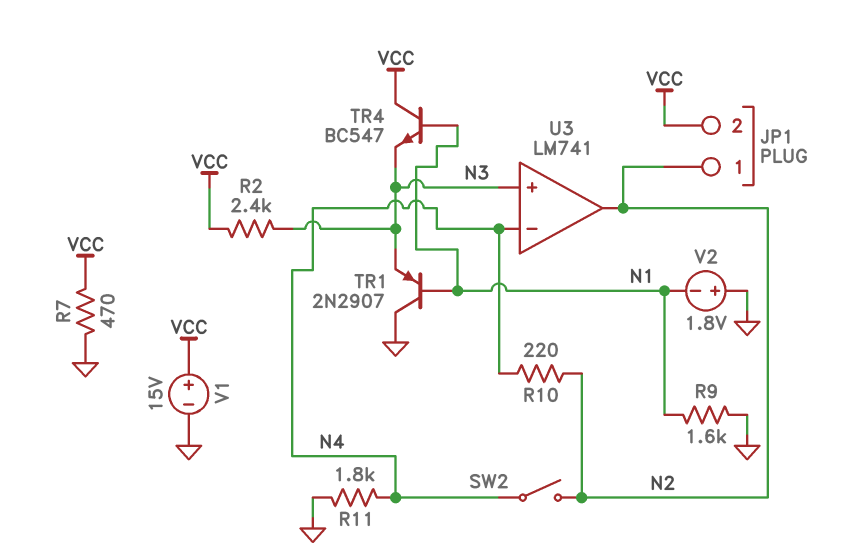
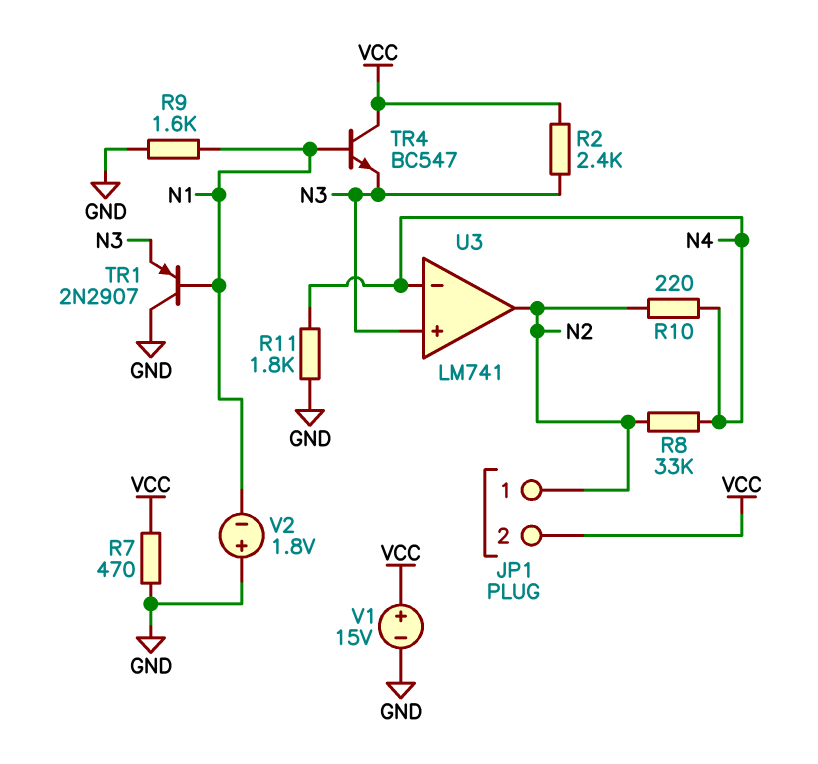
R8: none -> 33k (N2, N4)
SW2: switch (N2, N4) -> none

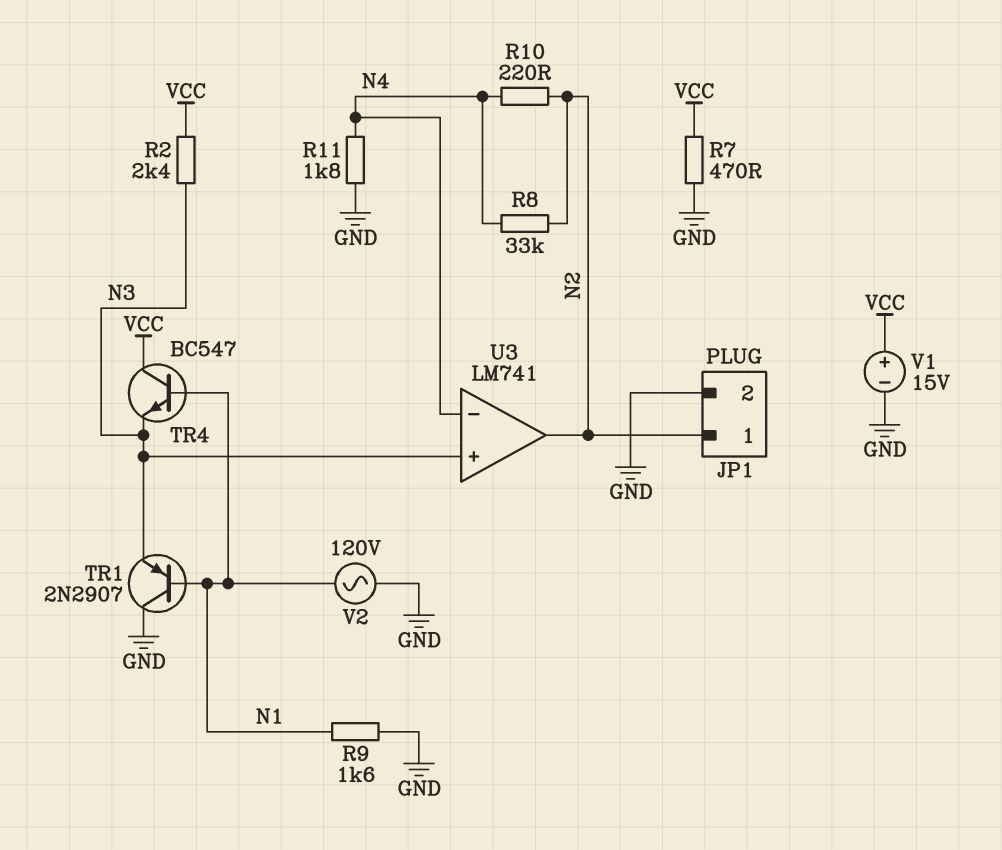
JP1 pin 2: VCC -> GND
V2: 1.8V (plus GND, minus N1) -> AC 120V (GND, N1)

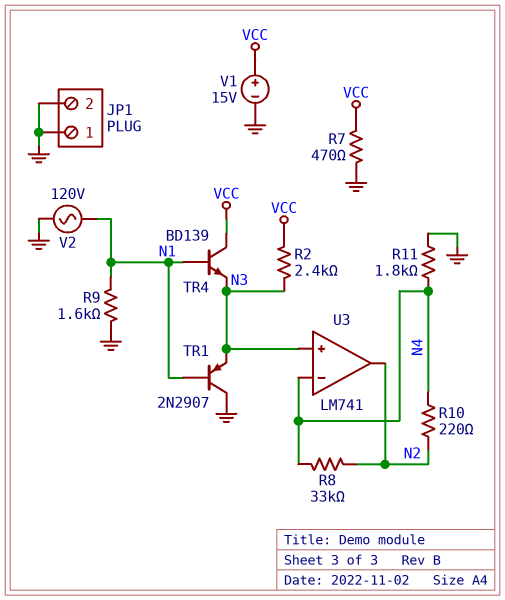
JP1 pin 1: N2 -> GND
TR4: NPN BC547 (B N1, C VCC, E N3) -> NPN BD139 (B N1, C VCC, E N3)

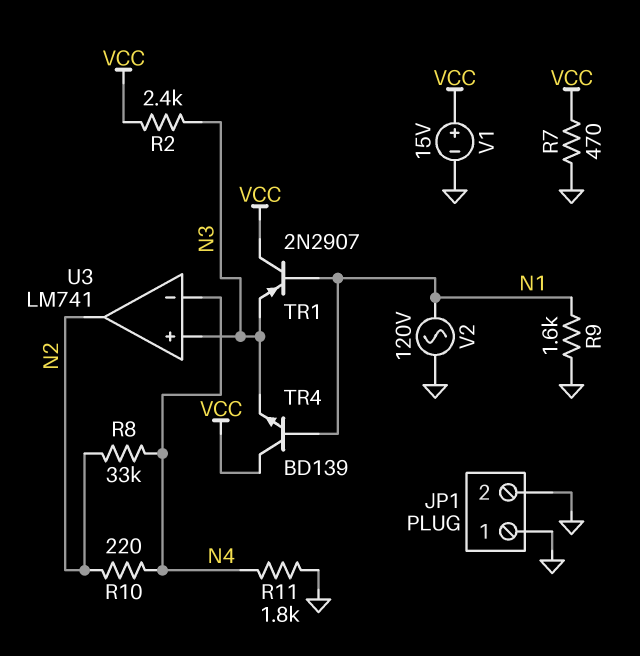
TR1: PNP 2N2907 (B N1, C GND, E N3) -> PNP 2N2907 (B N1, C VCC, E N3)

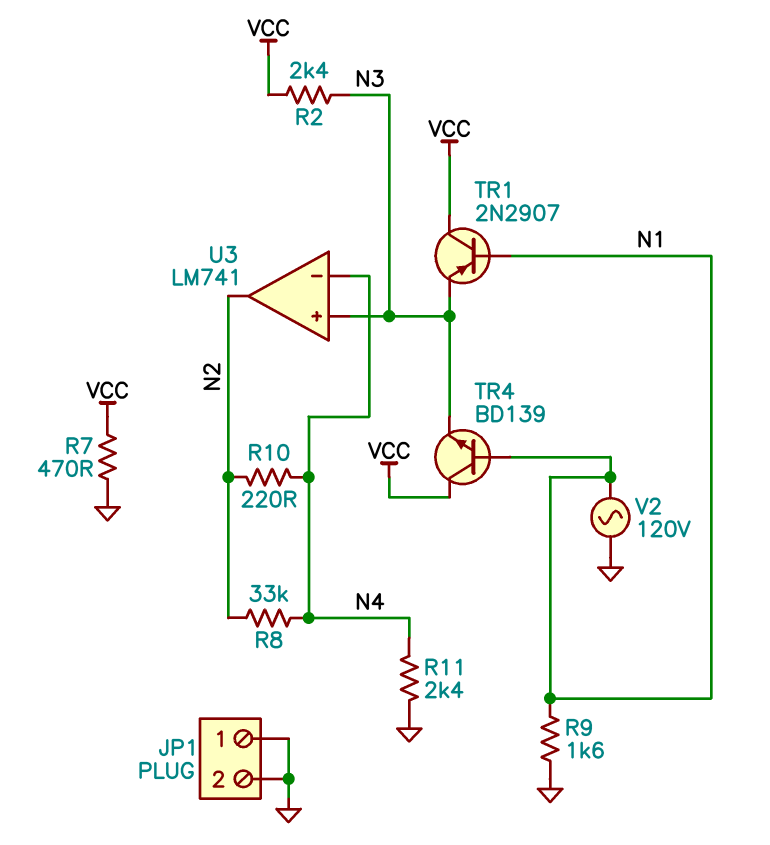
R11: 1.8k (GND, N4) -> 2.4k (GND, N4)
V1: 15V (plus VCC, minus GND) -> none

